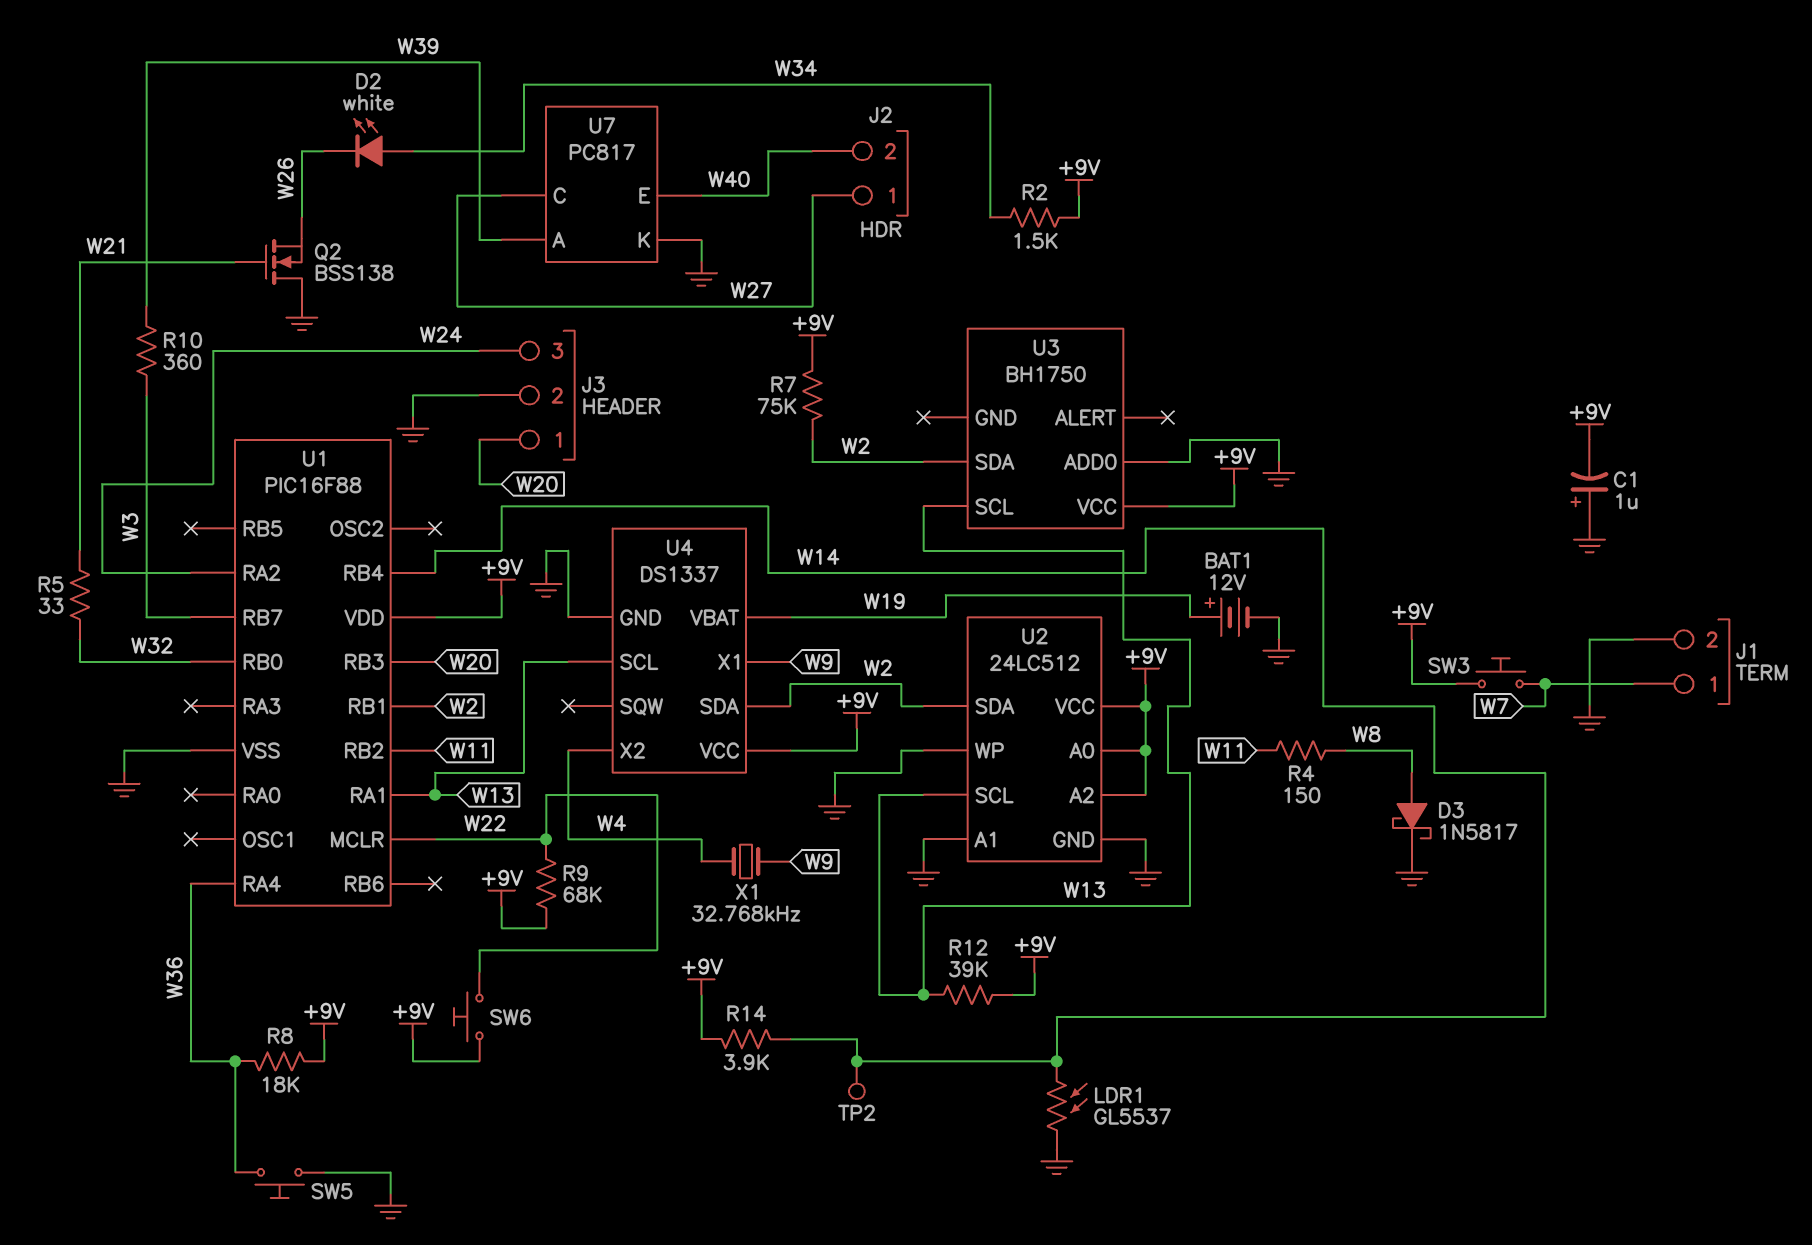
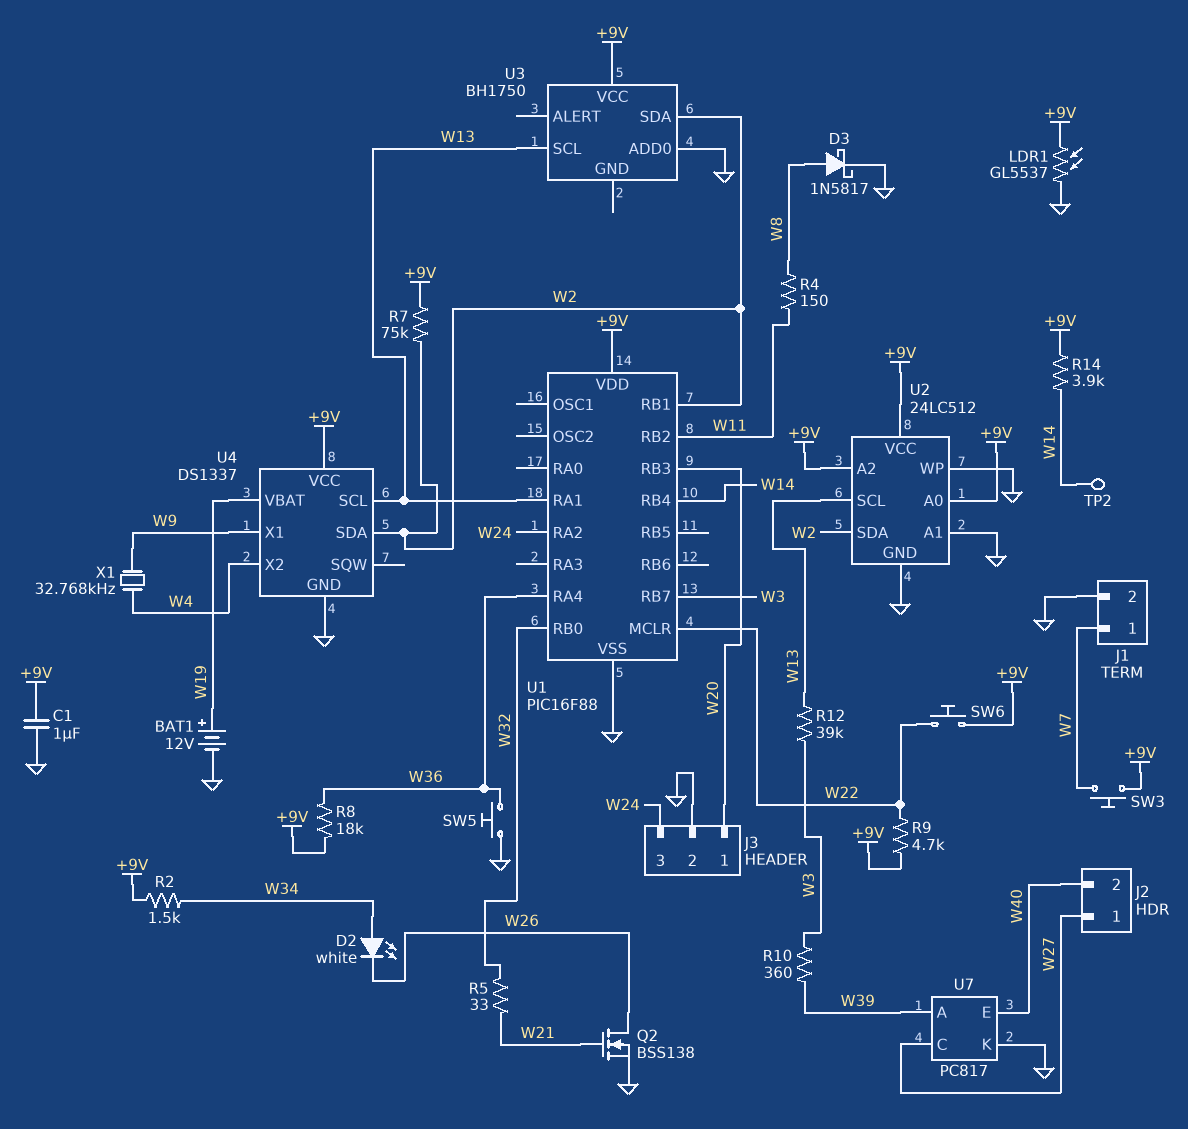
C1: 1uF (plus GND, minus +9V) -> 1uF (+9V, GND)
LDR1: GL5537 (GND, W14) -> GL5537 (+9V, GND)
Q2: NMOS BSS138 (G W21, D GND, S W26) -> NMOS BSS138 (G W21, D W26, S GND)
R9: 68k (+9V, W22) -> 4.7k (+9V, W22)
R12: 39k (+9V, W13) -> 39k (W3, W13)

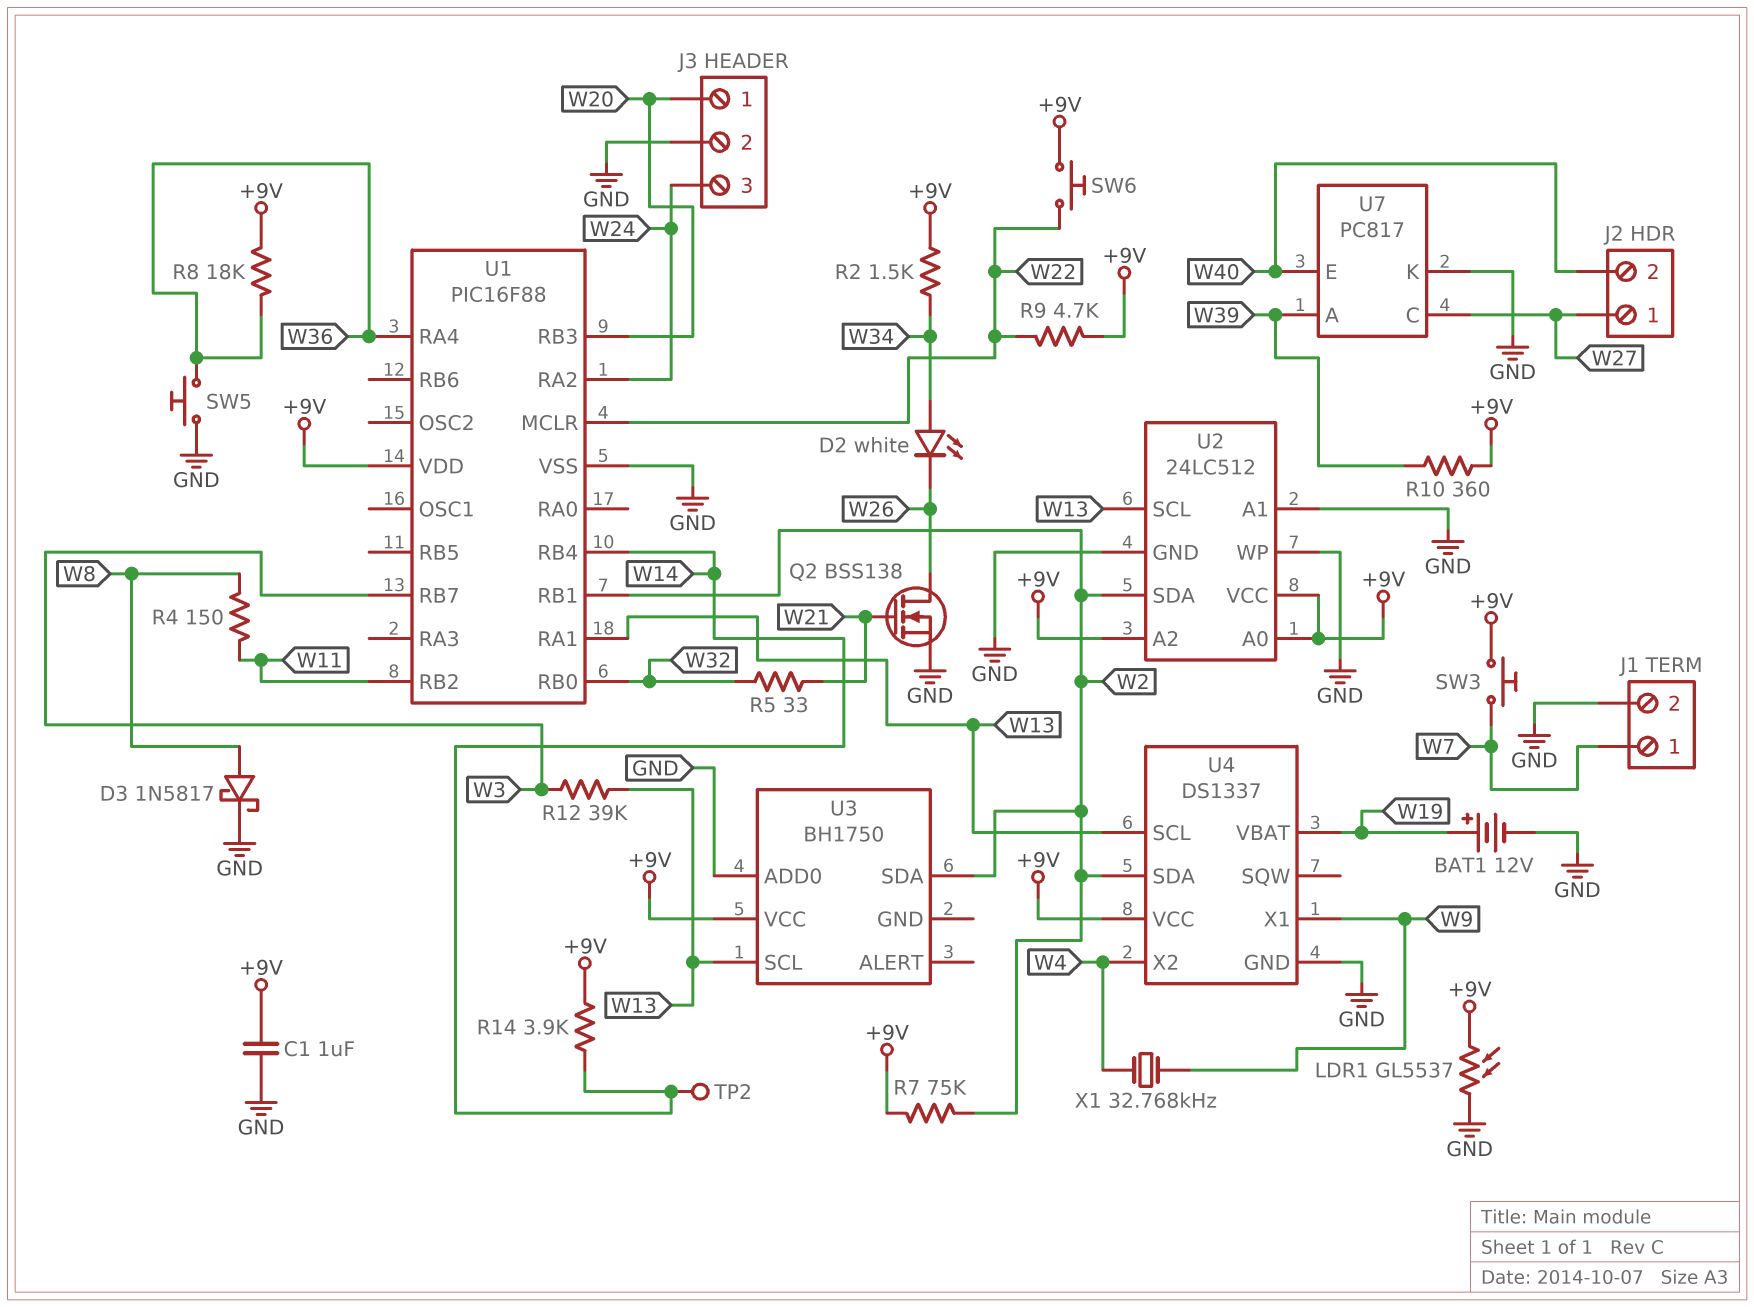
R10: 360 (W3, W39) -> 360 (+9V, W39)

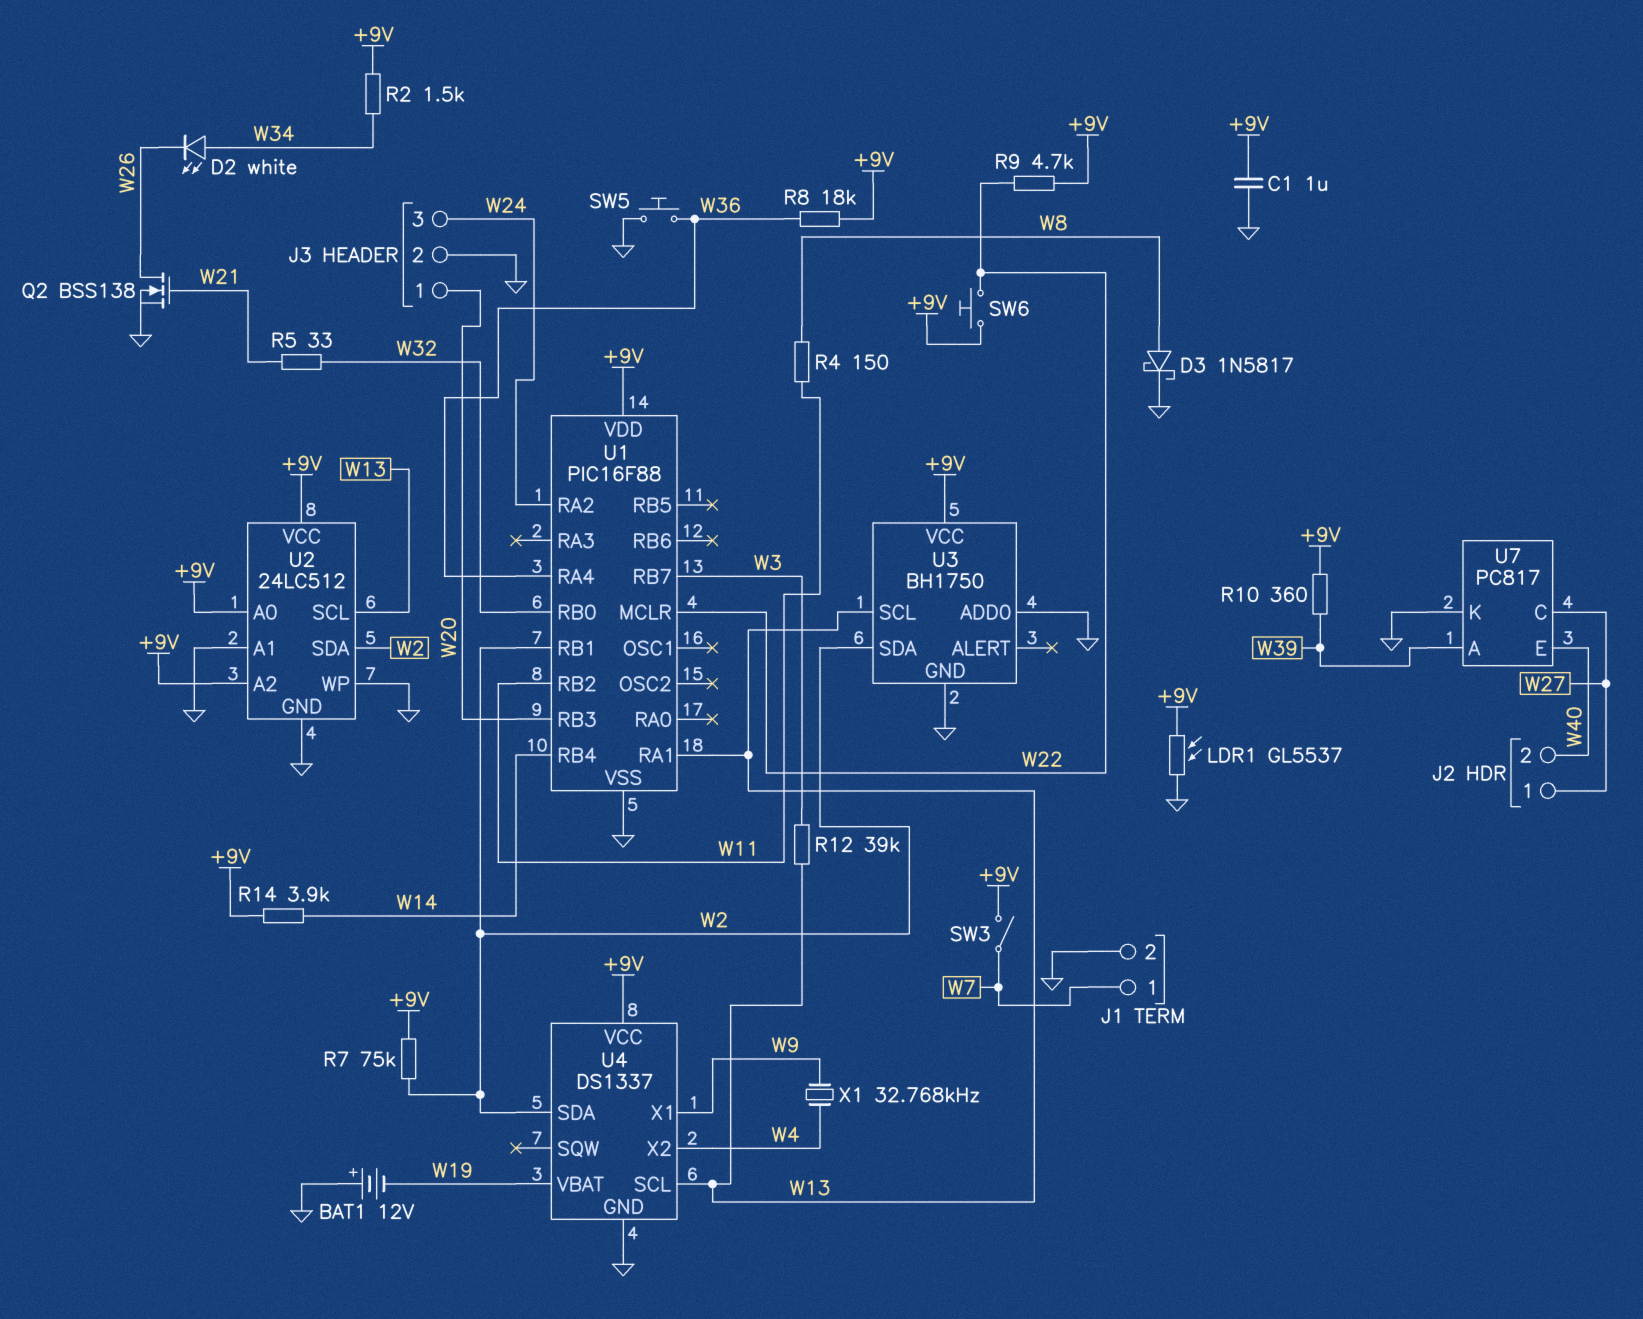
BAT1: 12V (plus W19, minus GND) -> 12V (plus GND, minus W19)
SW3: button (+9V, W7) -> switch (+9V, W7)
TP2: test point (W14) -> none
U3 pin GND: none -> GND

